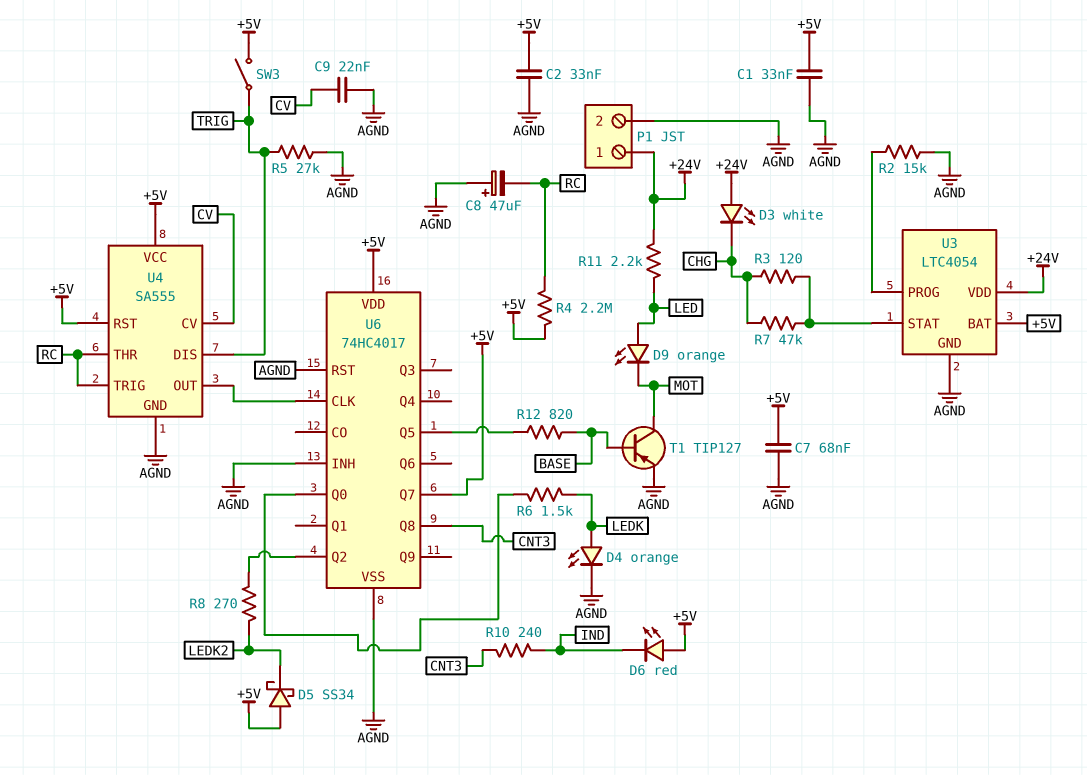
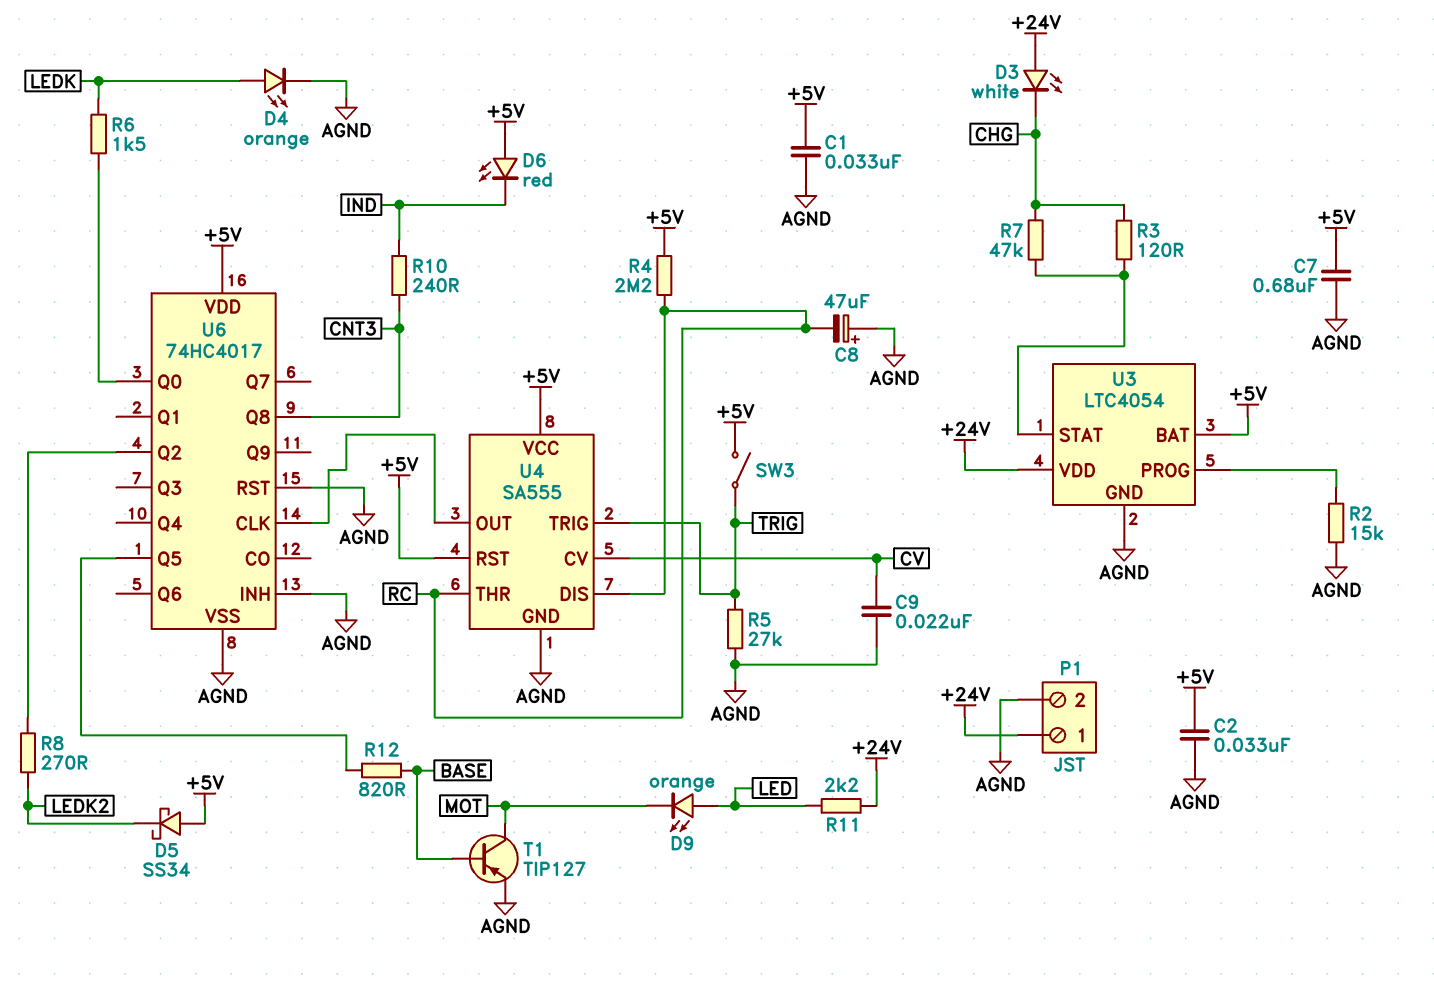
C7: 68nF (+5V, AGND) -> 680nF (+5V, AGND)
U4 pin DIS: TRIG -> RC
U4 pin TRIG: RC -> TRIG
U6 pin Q7: +5V -> none

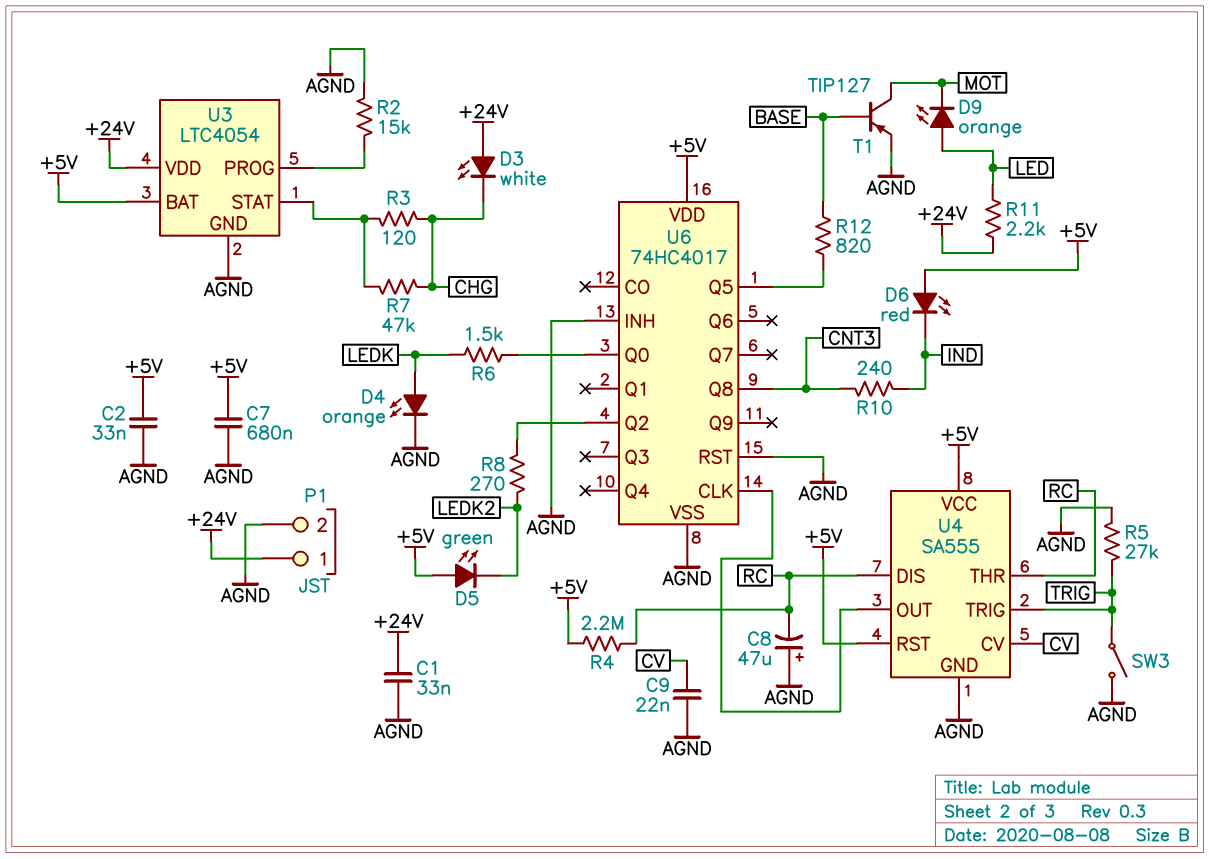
C1: 33nF (+5V, AGND) -> 33nF (+24V, AGND)
D5: schottky SS34 (A +5V, K LEDK2) -> LED green (A +5V, K LEDK2)
SW3: switch (+5V, TRIG) -> switch (AGND, TRIG)

